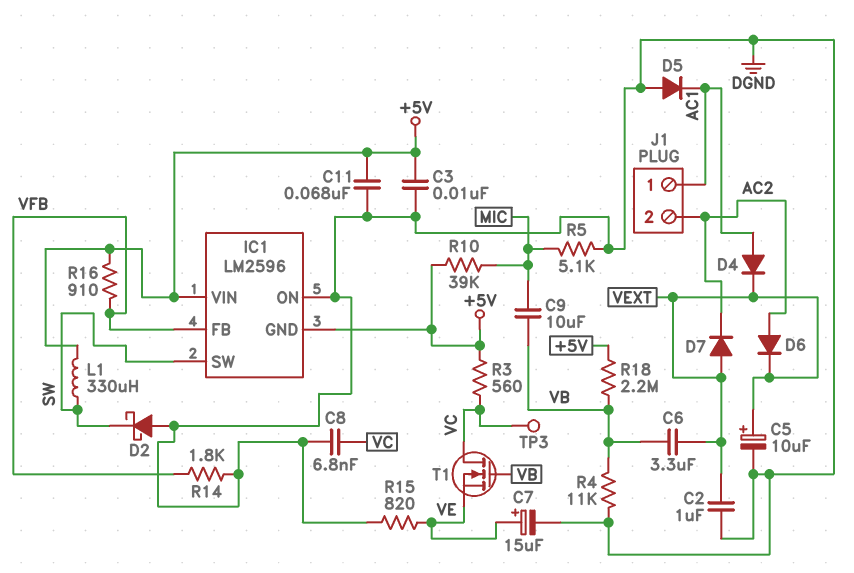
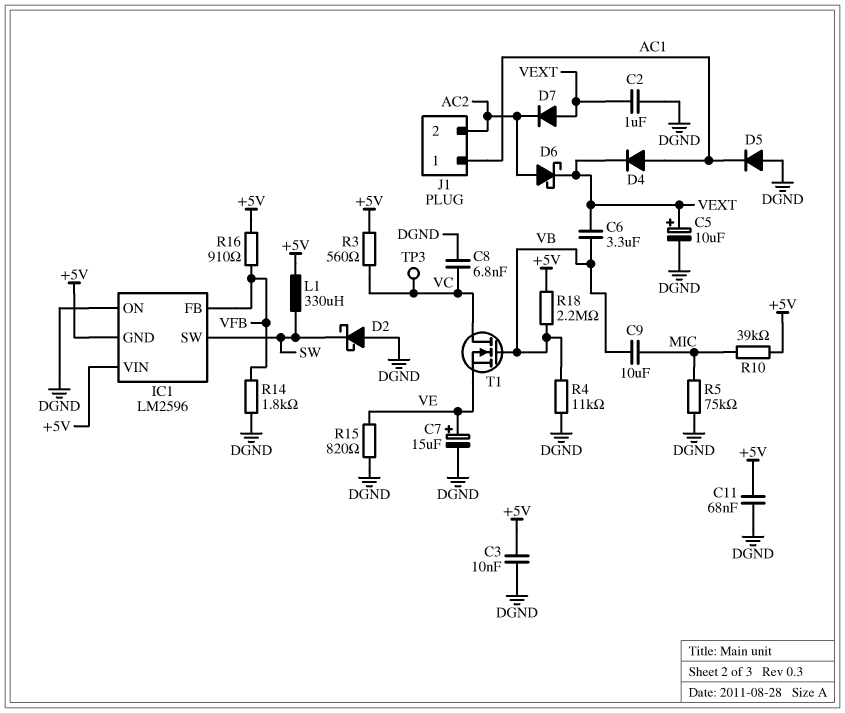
D6: diode (A AC2, K VEXT) -> schottky (A AC2, K VEXT)
R5: 5.1k (DGND, MIC) -> 75k (DGND, MIC)

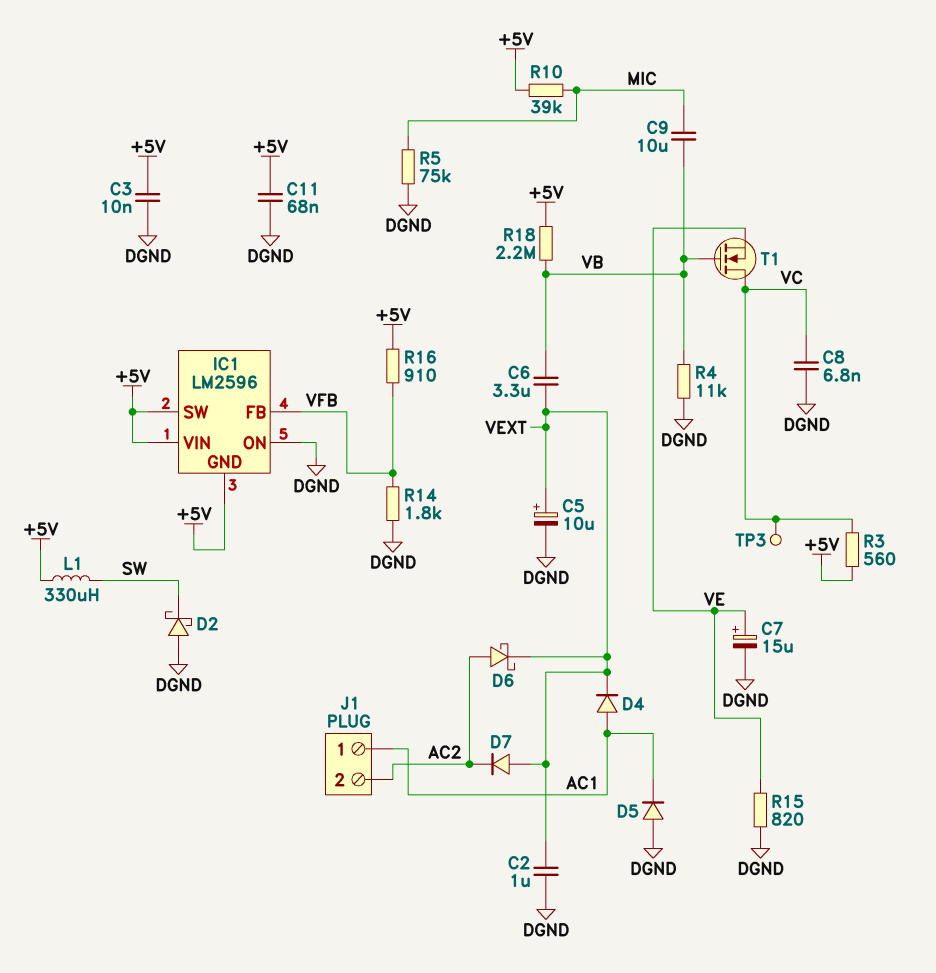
IC1 pin SW: SW -> +5V

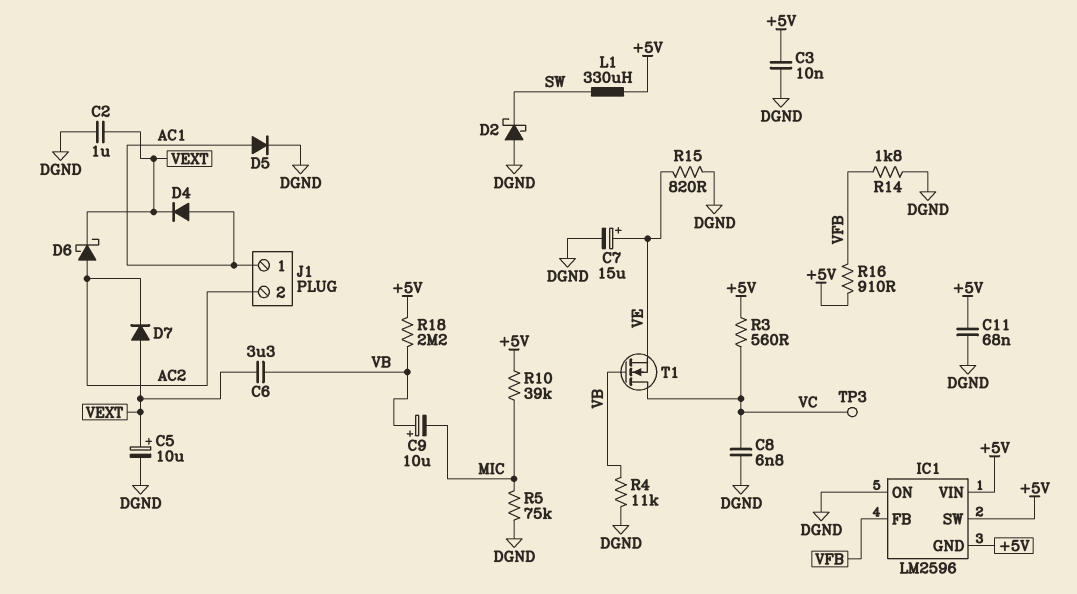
C9: 10uF (MIC, VB) -> 10uF (plus VB, minus MIC)
D5: diode (A DGND, K AC1) -> diode (A AC1, K DGND)

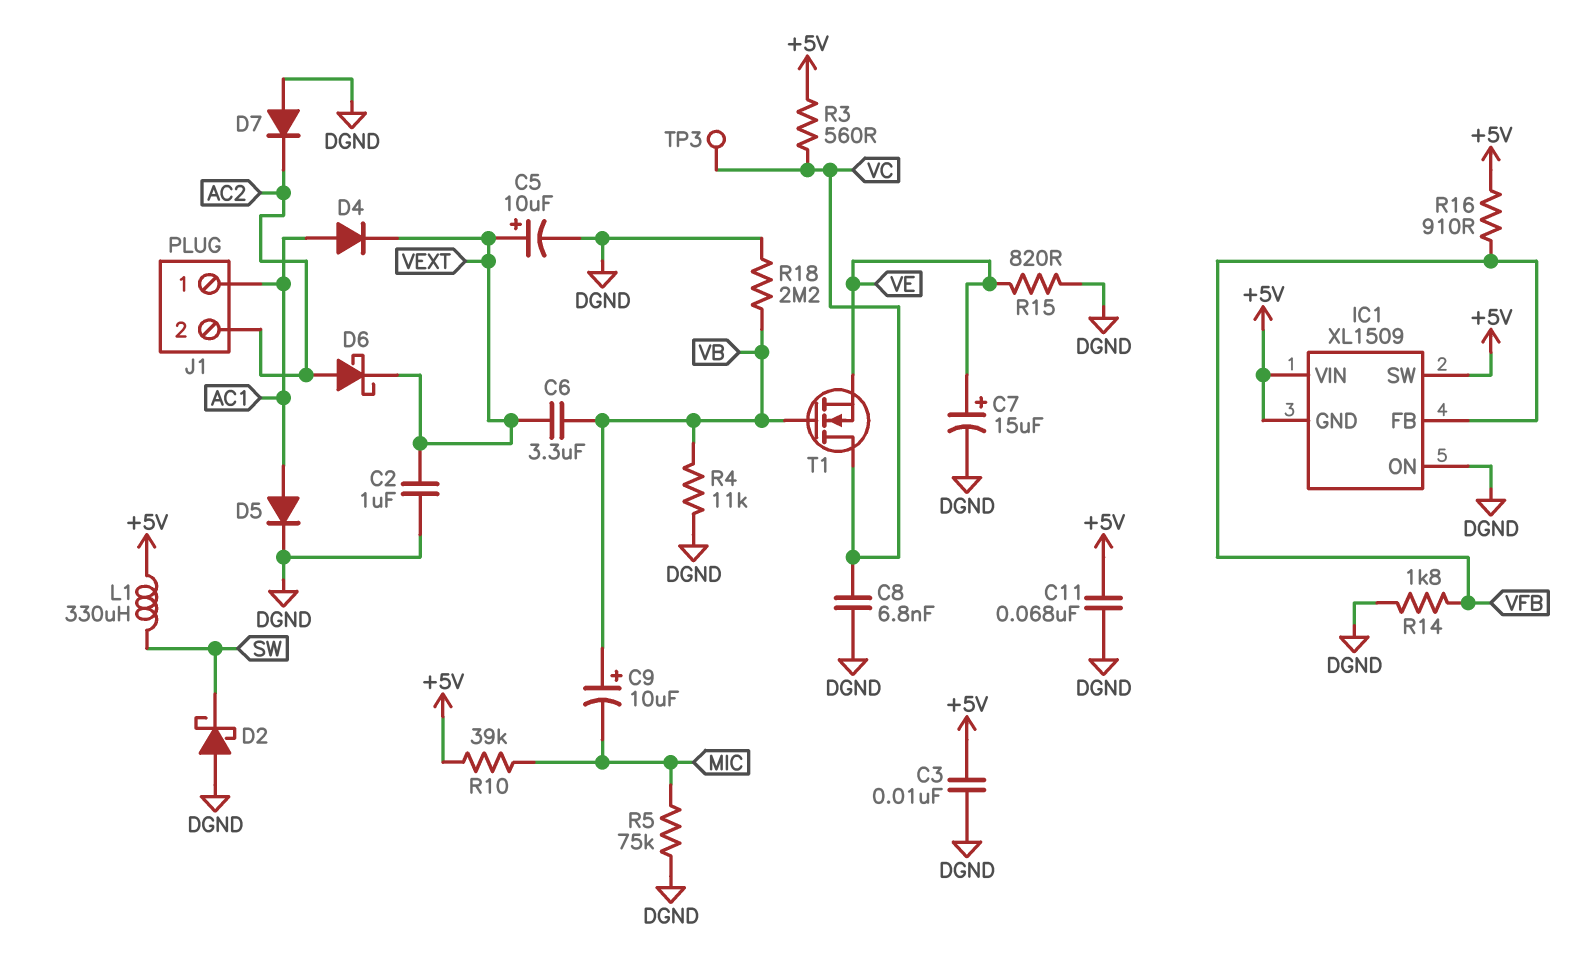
D7: diode (A VEXT, K AC2) -> diode (A DGND, K AC2)
IC1: LM2596 -> XL1509
R18: 2.2M (+5V, VB) -> 2.2M (DGND, VB)

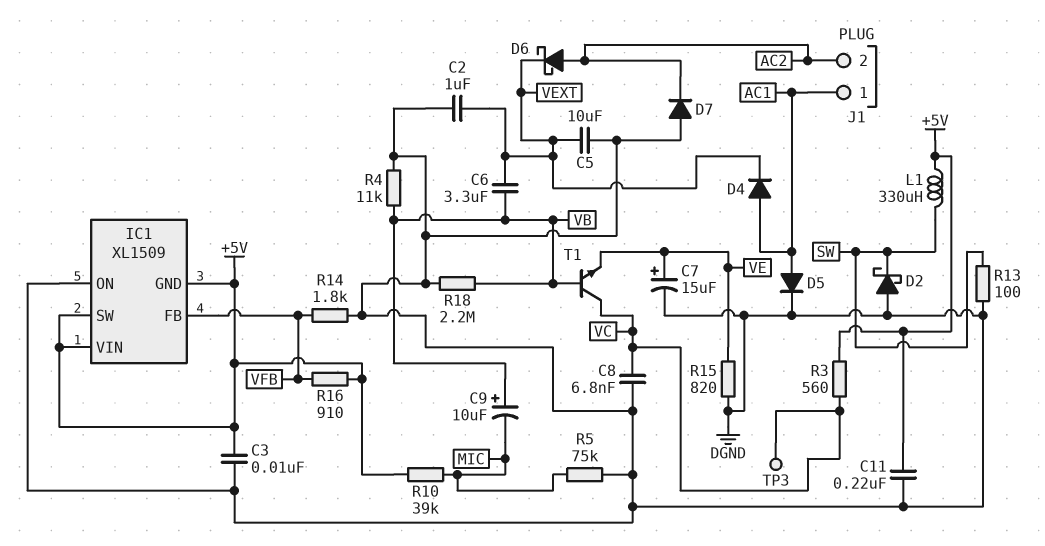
C5: 10uF (plus VEXT, minus DGND) -> 10uF (DGND, VEXT)
C11: 68nF (+5V, DGND) -> 220nF (+5V, DGND)
R13: none -> 100 (DGND, SW)
T1: NMOS (G VB, D VC, S VE) -> NPN (B VB, C VC, E VE)

